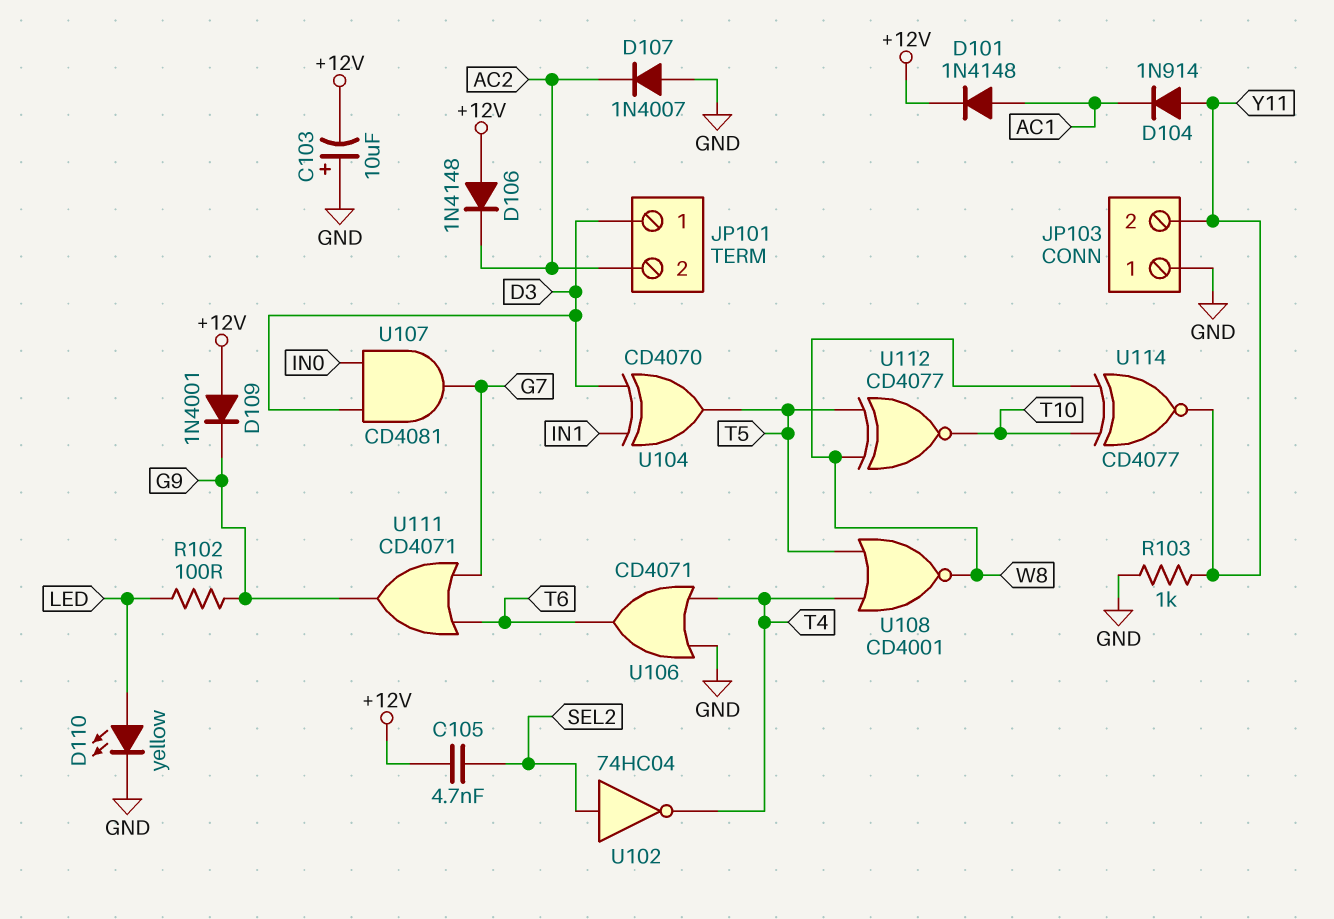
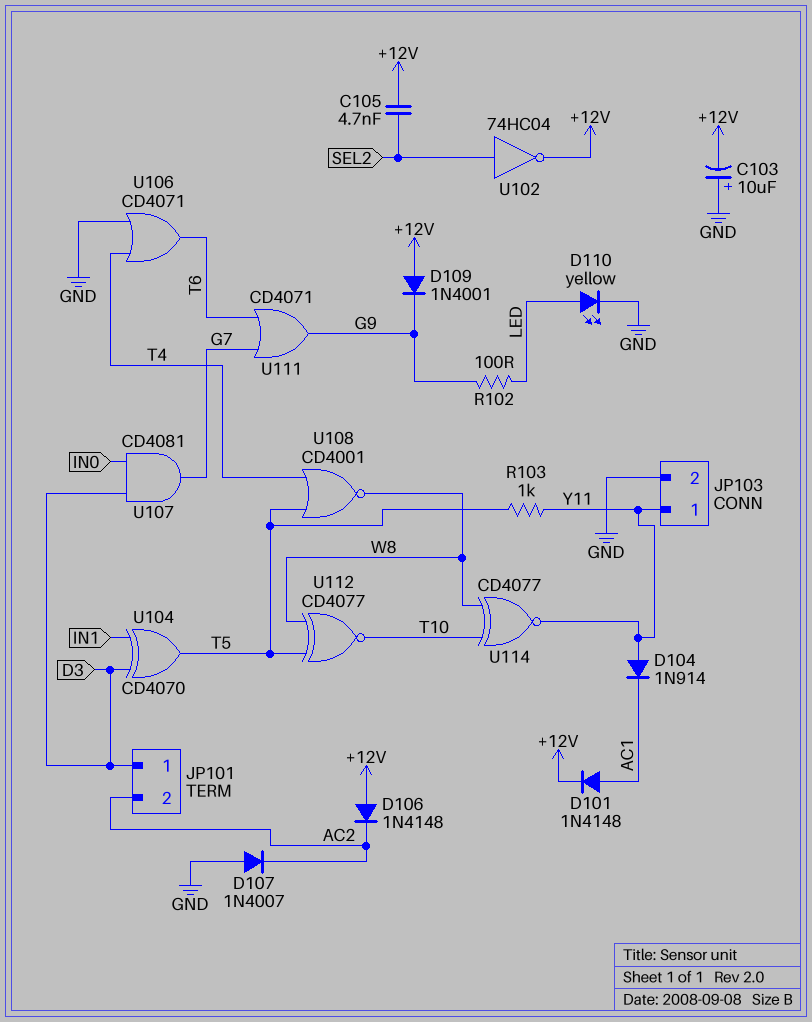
JP103 pin 1: GND -> Y11
JP103 pin 2: Y11 -> GND
R103: 1k (GND, Y11) -> 1k (T5, Y11)
U102: NOT 74HC04 (in SEL2, out T4) -> NOT 74HC04 (in SEL2, out +12V)

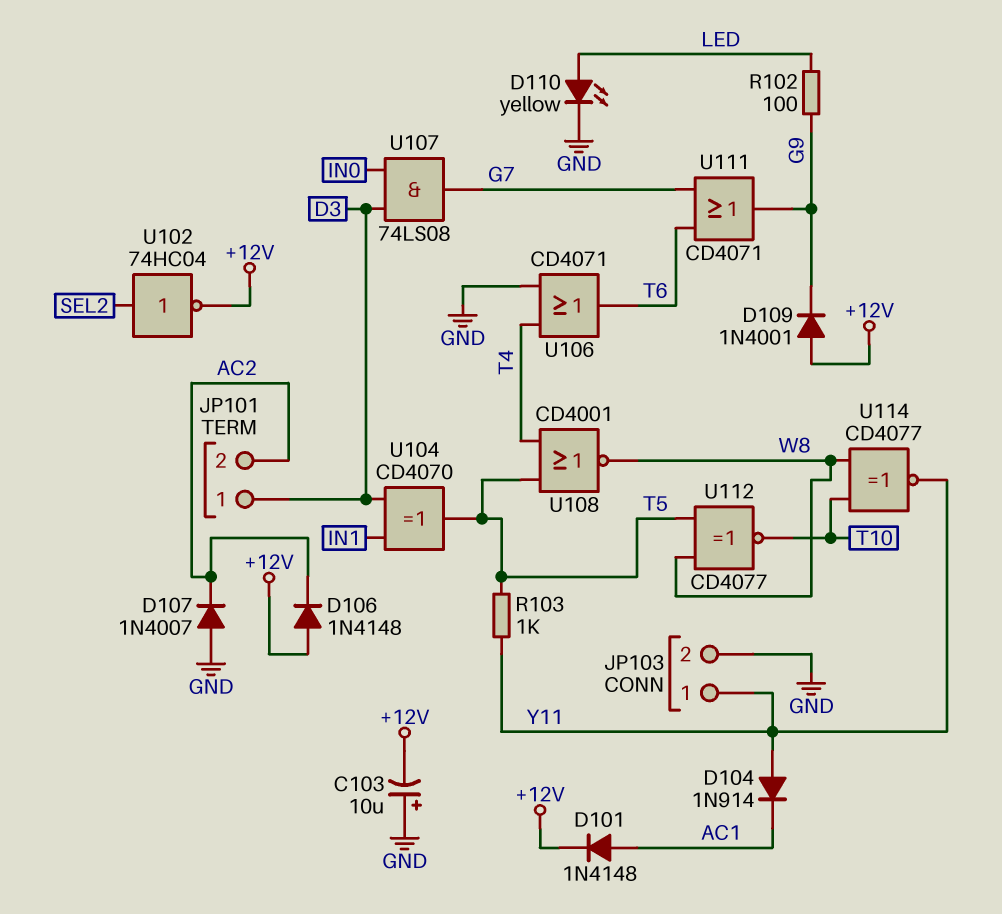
C105: 4.7nF (+12V, SEL2) -> none
U107: AND CD4081 (in D3, in IN0, out G7) -> AND 74LS08 (in D3, in IN0, out G7)

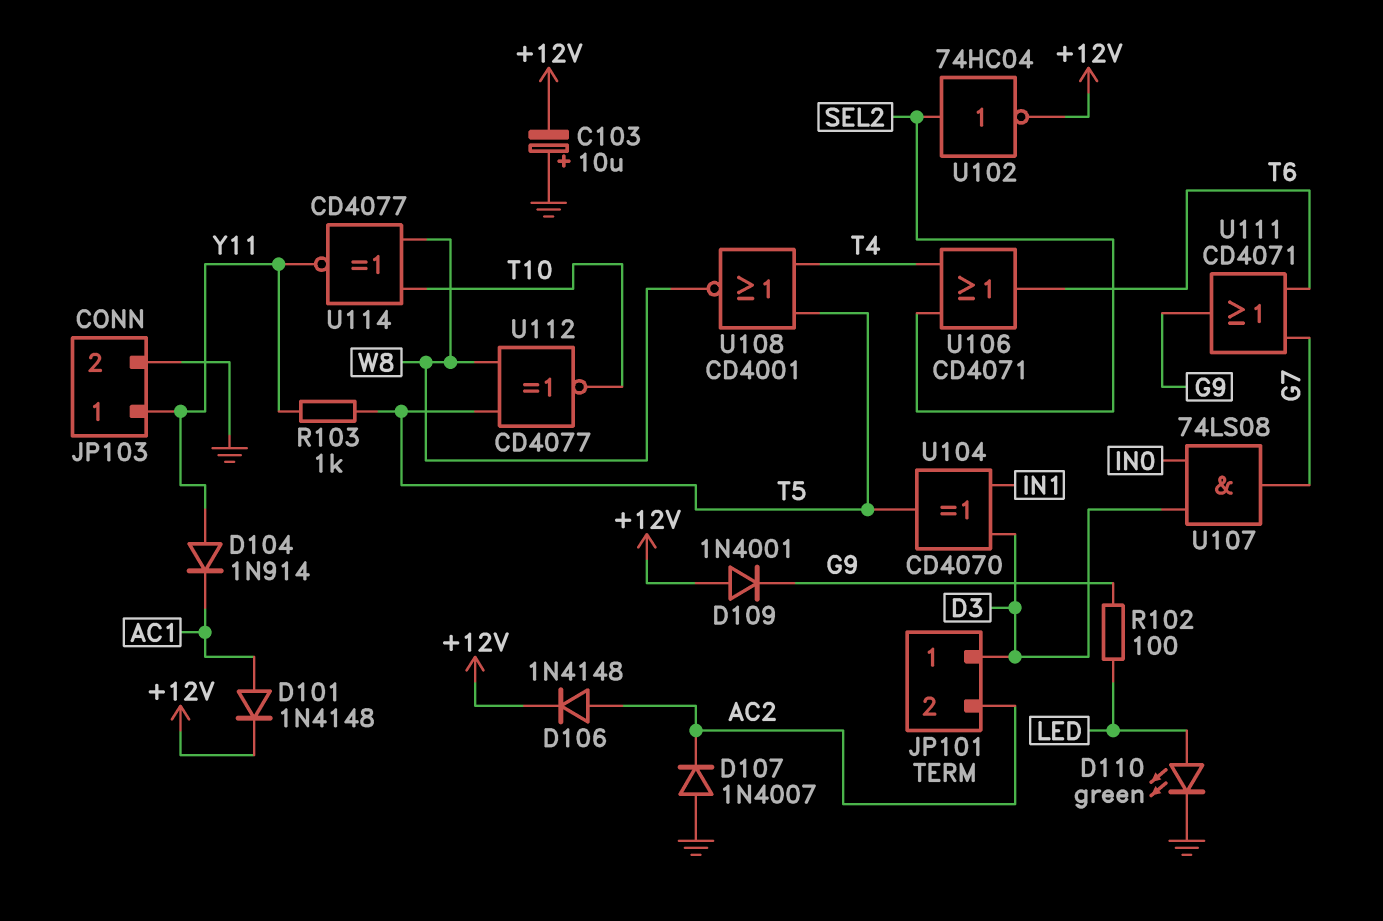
D106: diode 1N4148 (A +12V, K AC2) -> diode 1N4148 (A AC2, K +12V)
D110: LED yellow (A LED, K GND) -> LED green (A LED, K GND)
U106: OR CD4071 (in GND, in T4, out T6) -> OR CD4071 (in SEL2, in T4, out T6)

